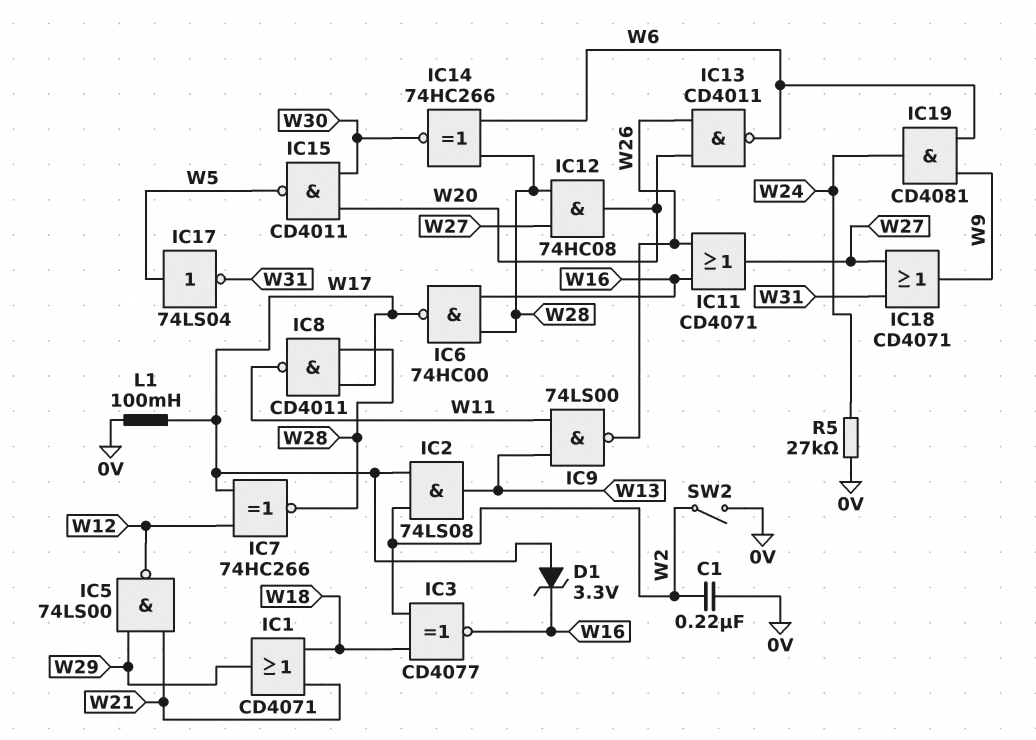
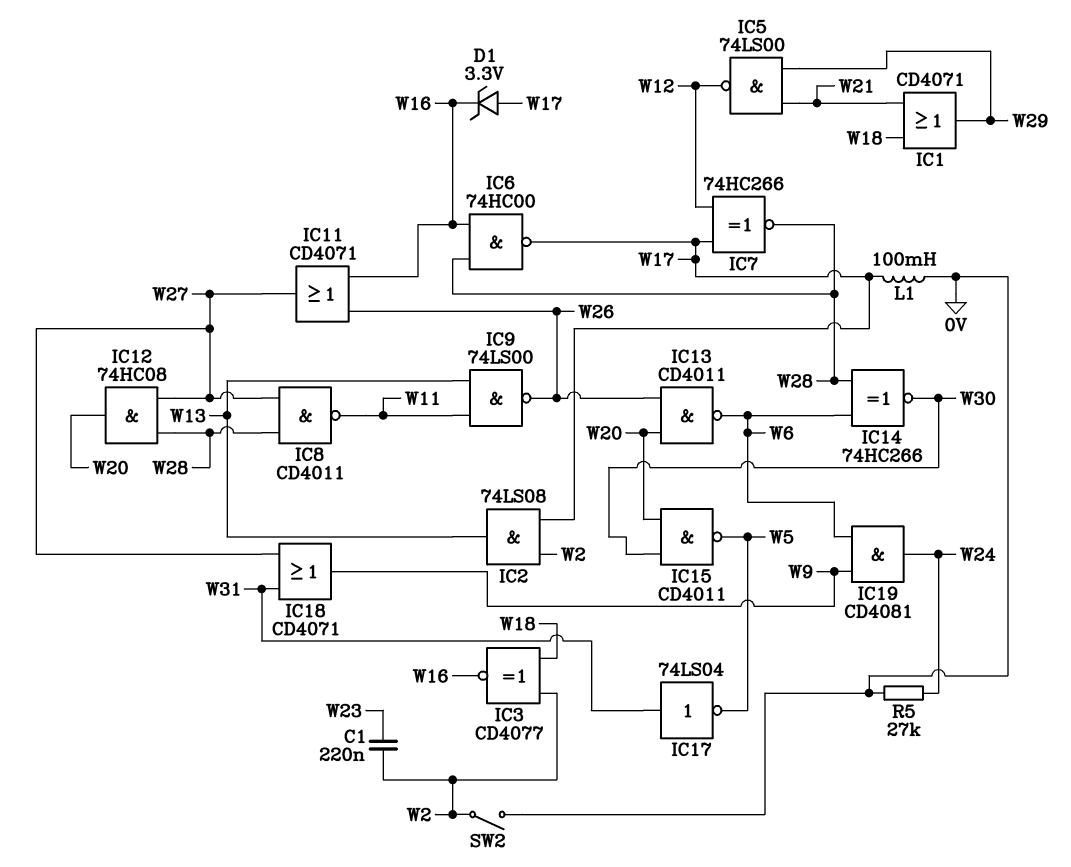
C1: 220nF (0V, W2) -> 220nF (W2, W23)
IC8: NAND CD4011 (in W17, in W28, out W11) -> NAND CD4011 (in W27, in W28, out W11)
IC17: NOT 74LS04 (in W5, out W31) -> NOT 74LS04 (in W31, out W5)

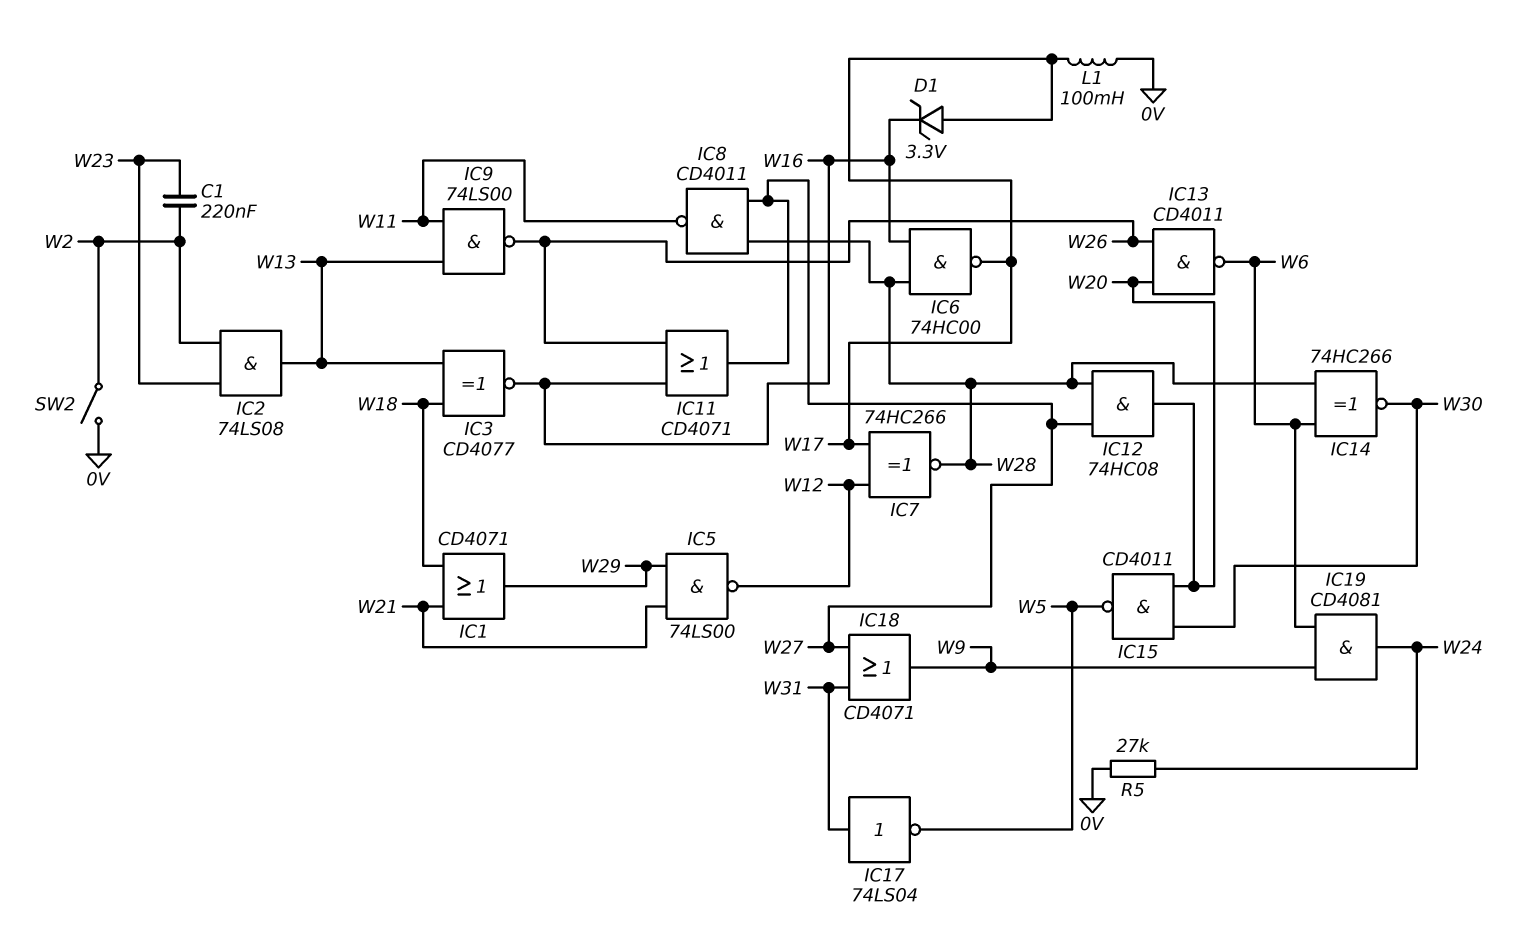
IC2: AND 74LS08 (in W2, in W17, out W13) -> AND 74LS08 (in W2, in W23, out W13)
IC3: XNOR CD4077 (in W2, in W18, out W16) -> XNOR CD4077 (in W13, in W18, out W16)

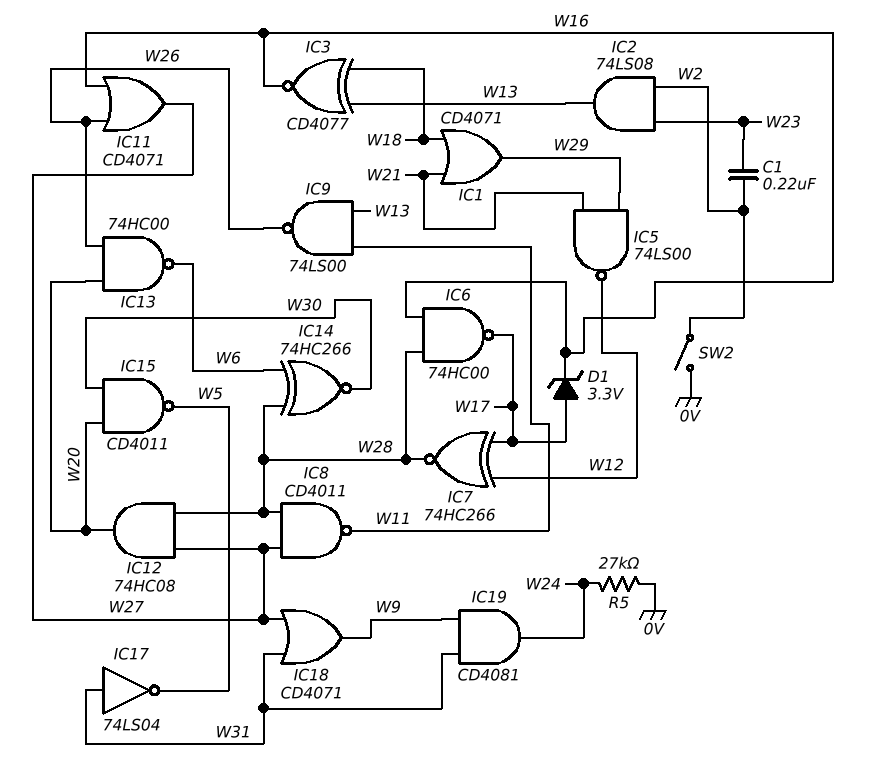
IC13: NAND CD4011 (in W20, in W26, out W6) -> NAND 74HC00 (in W20, in W26, out W6)
IC19: AND CD4081 (in W6, in W9, out W24) -> AND CD4081 (in W9, in W31, out W24)
L1: 100mH (0V, W17) -> none

